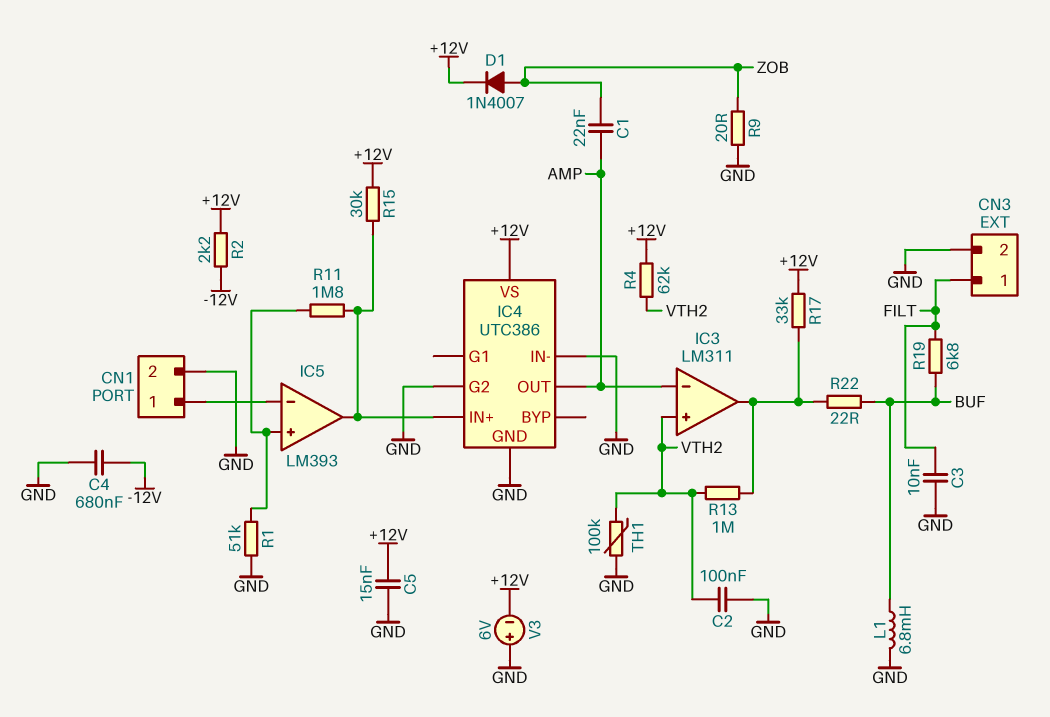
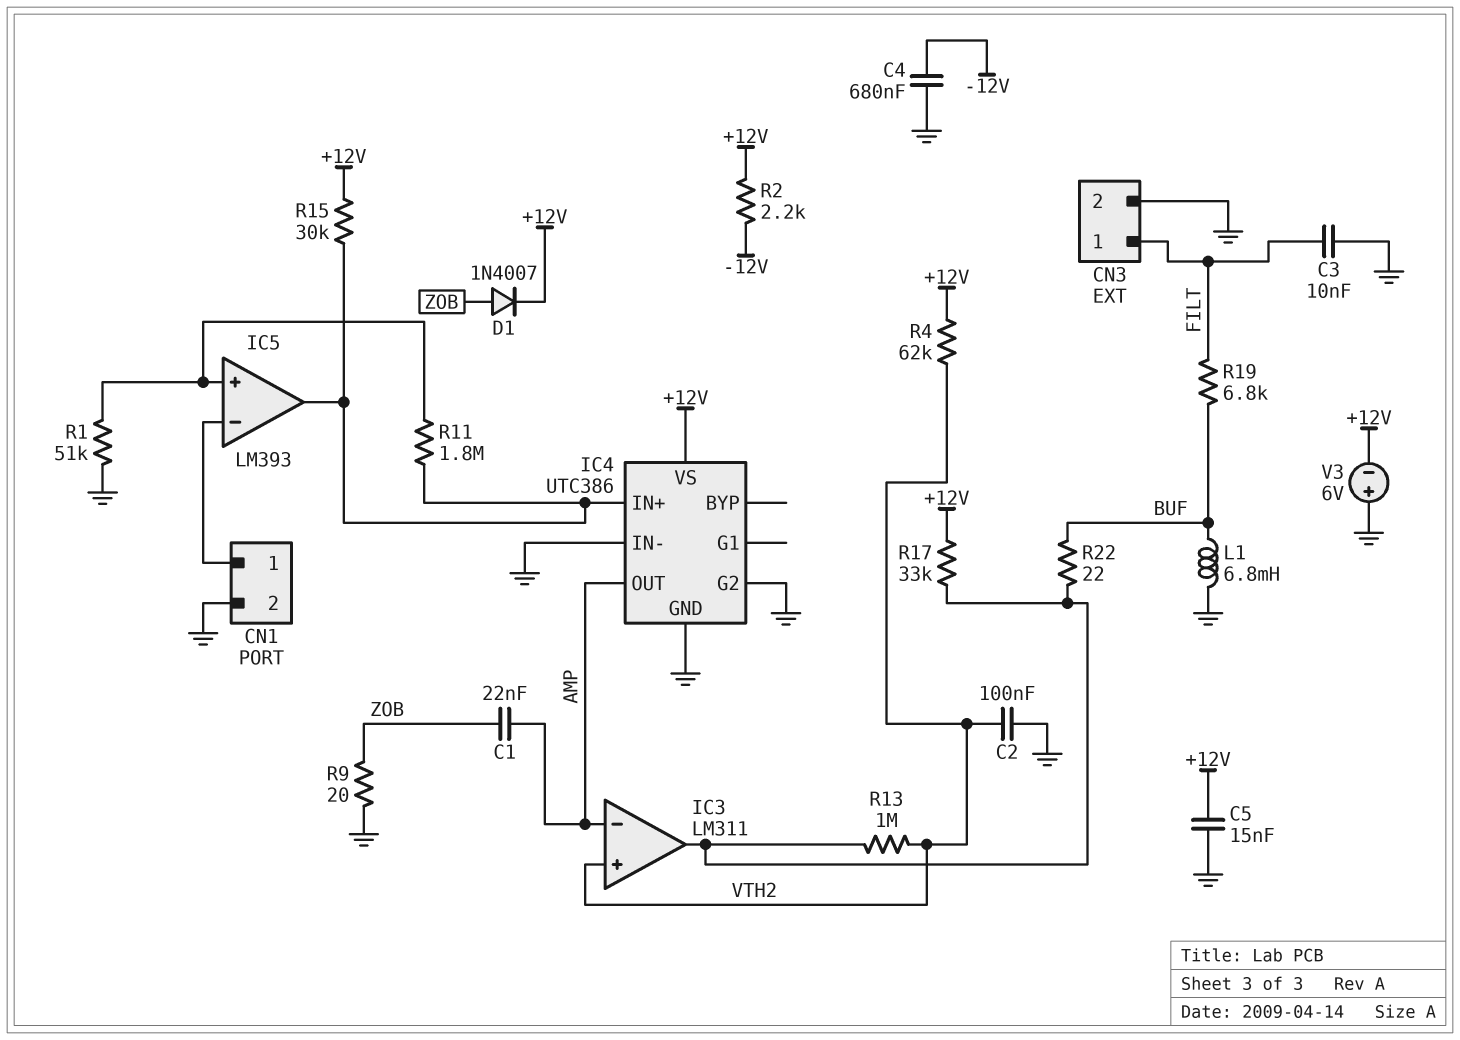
TH1: 100k (GND, VTH2) -> none

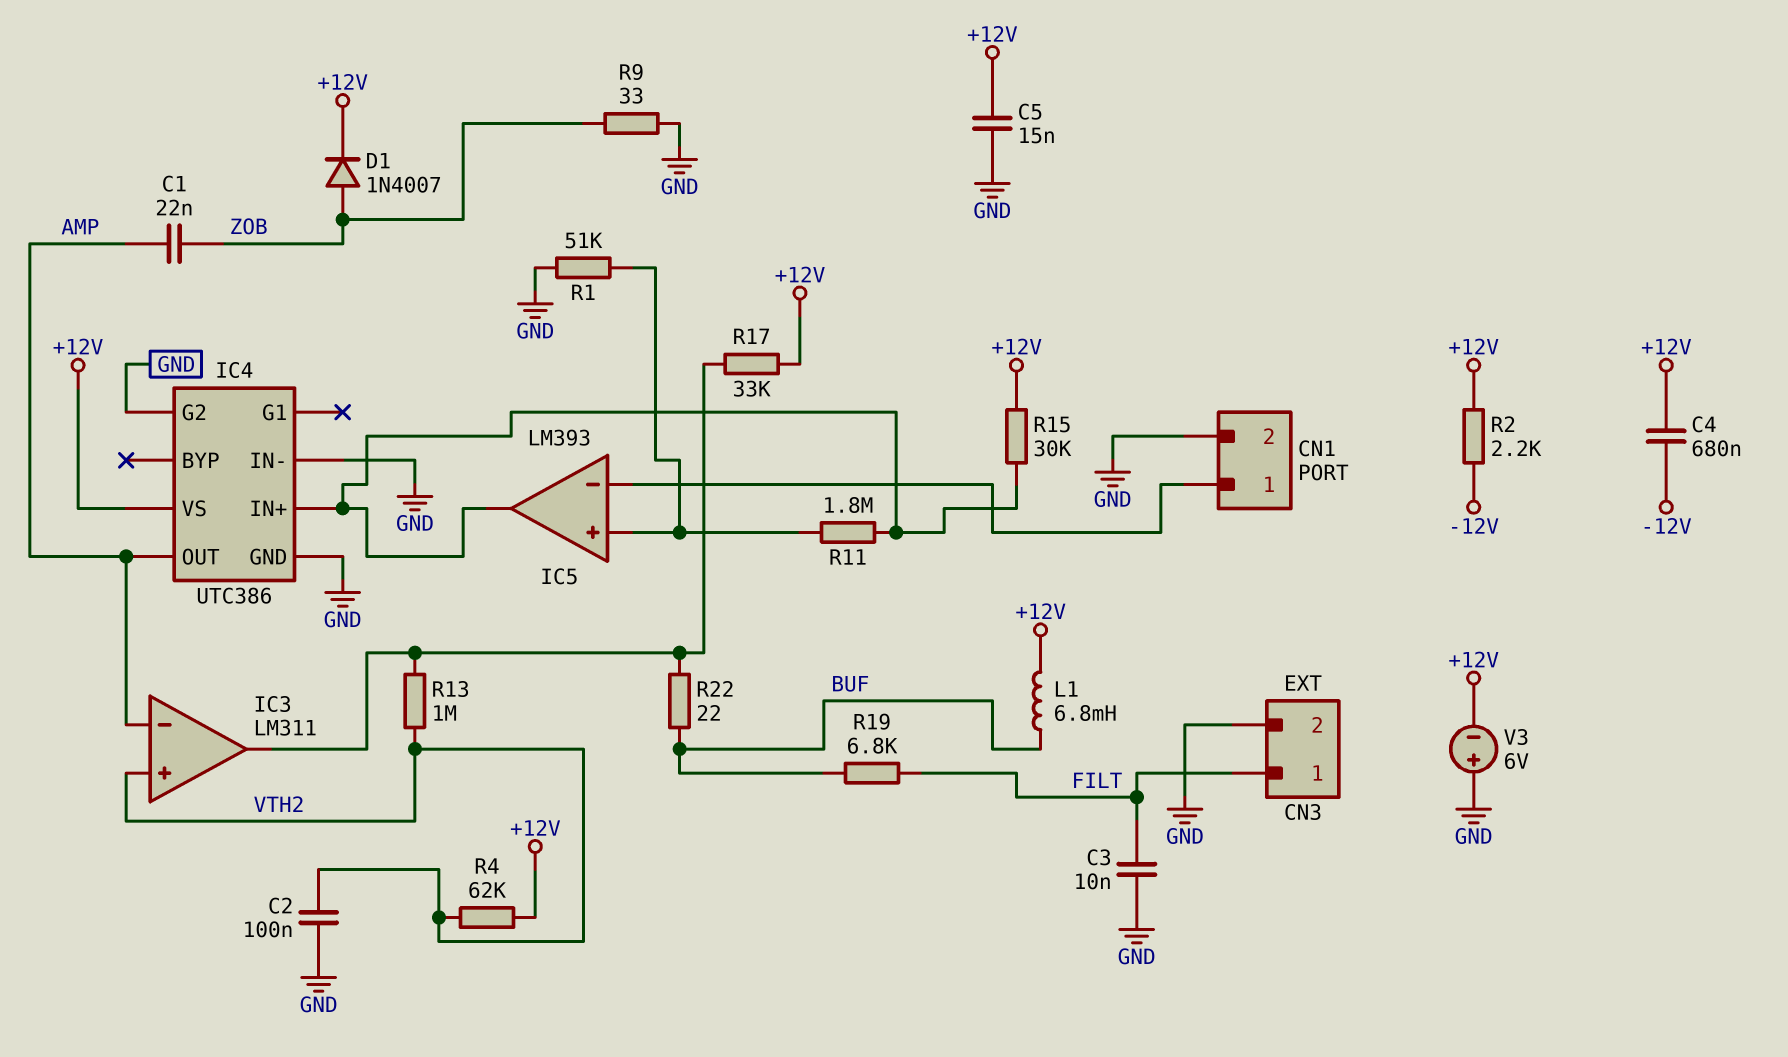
C4: 680nF (-12V, GND) -> 680nF (+12V, -12V)
L1: 6.8mH (BUF, GND) -> 6.8mH (+12V, BUF)
R9: 20 (GND, ZOB) -> 33 (GND, ZOB)

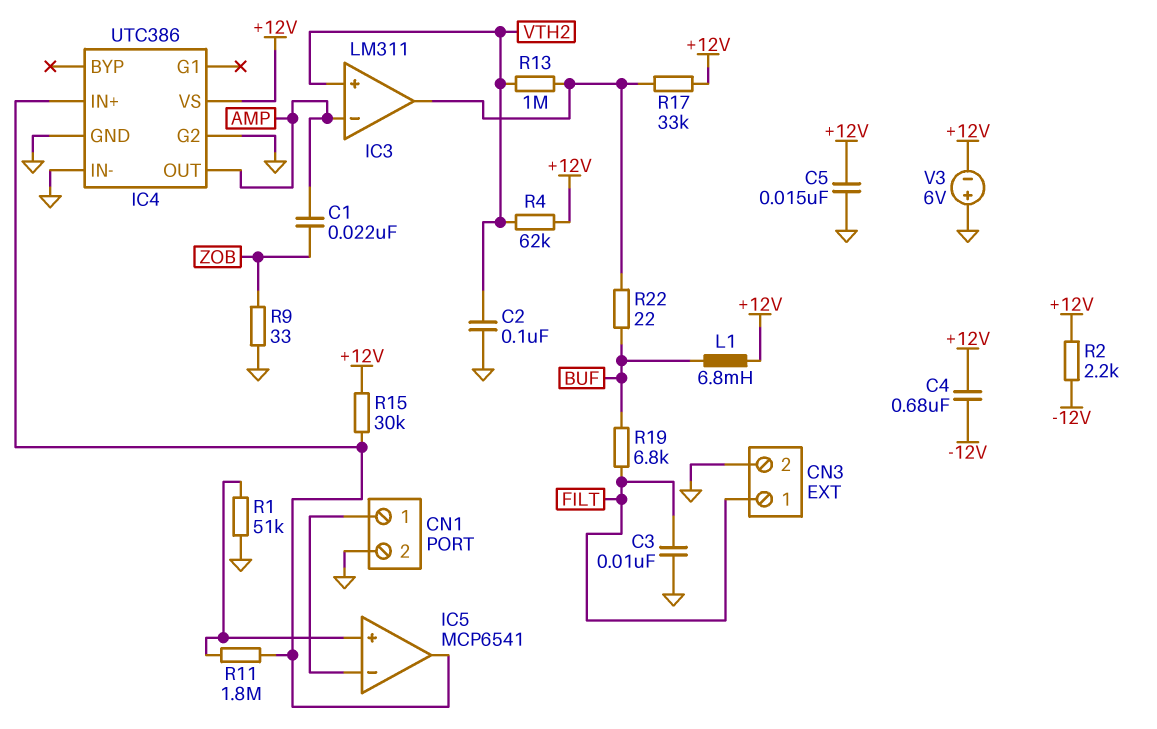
D1: diode 1N4007 (A ZOB, K +12V) -> none
IC5: LM393 -> MCP6541

